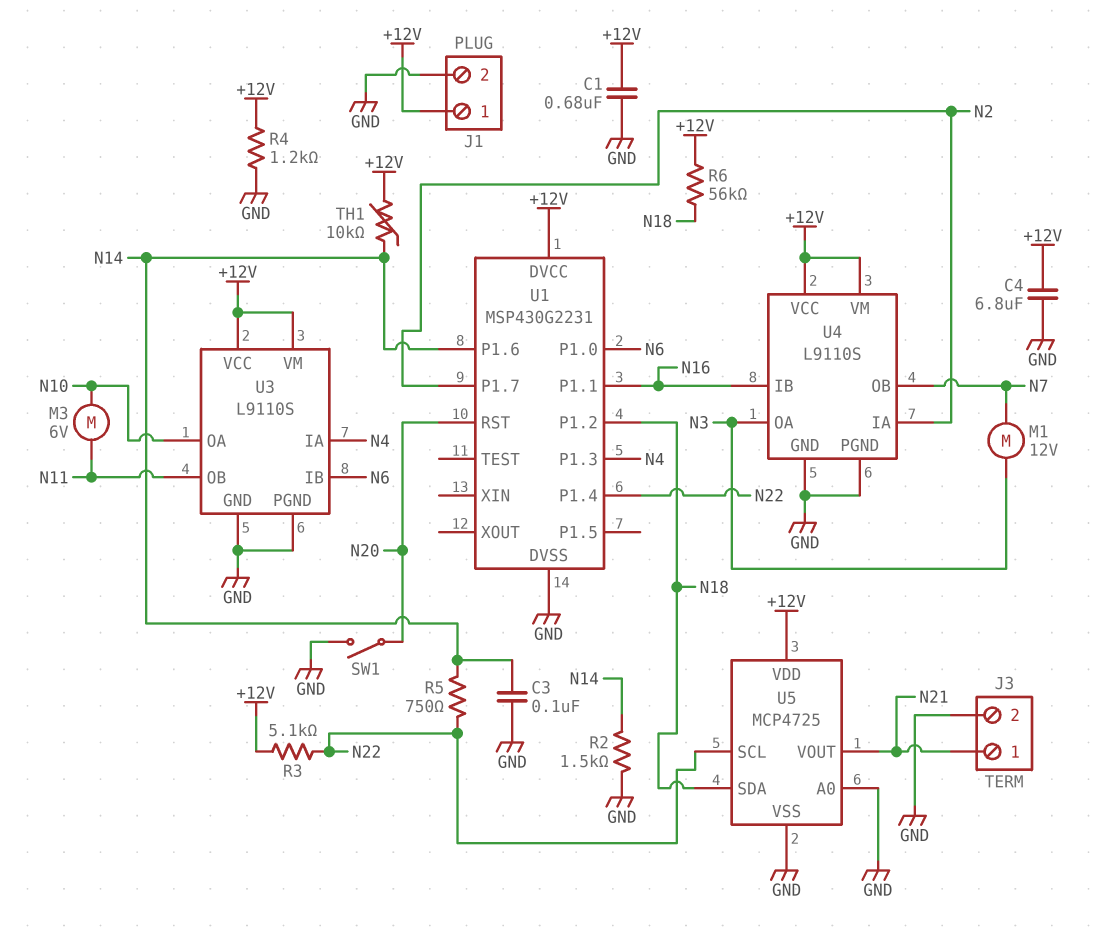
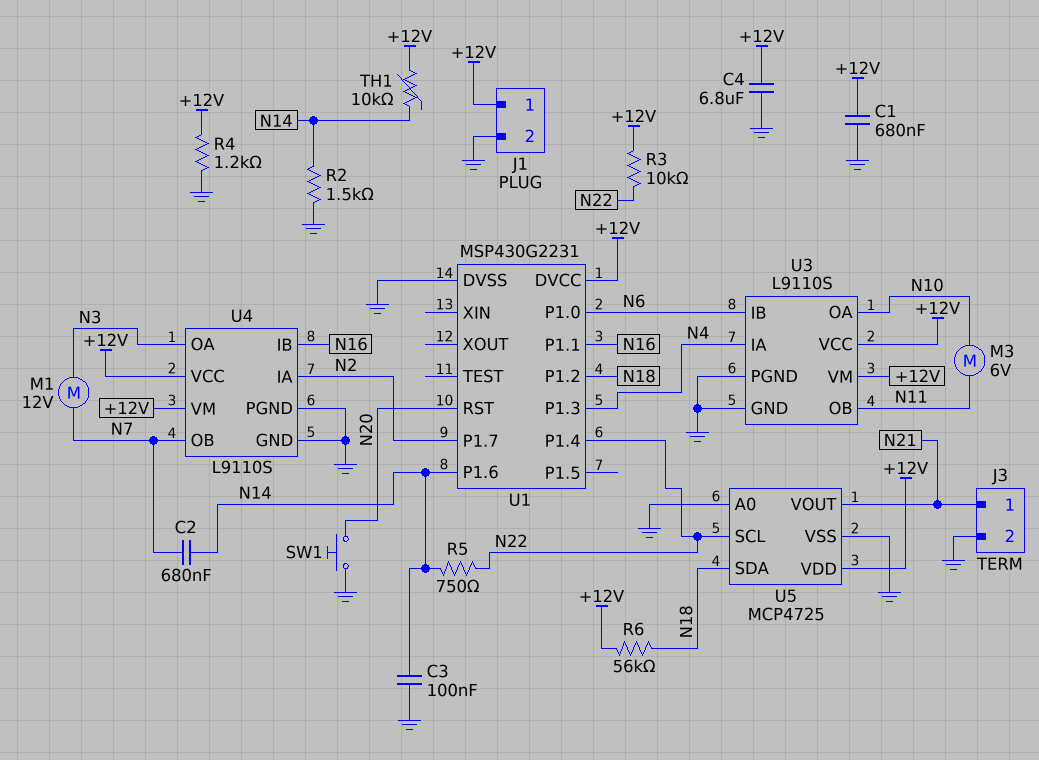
C2: none -> 680nF (N7, N14)
R3: 5.1k (+12V, N22) -> 10k (+12V, N22)
SW1: switch (GND, N20) -> button (GND, N20)

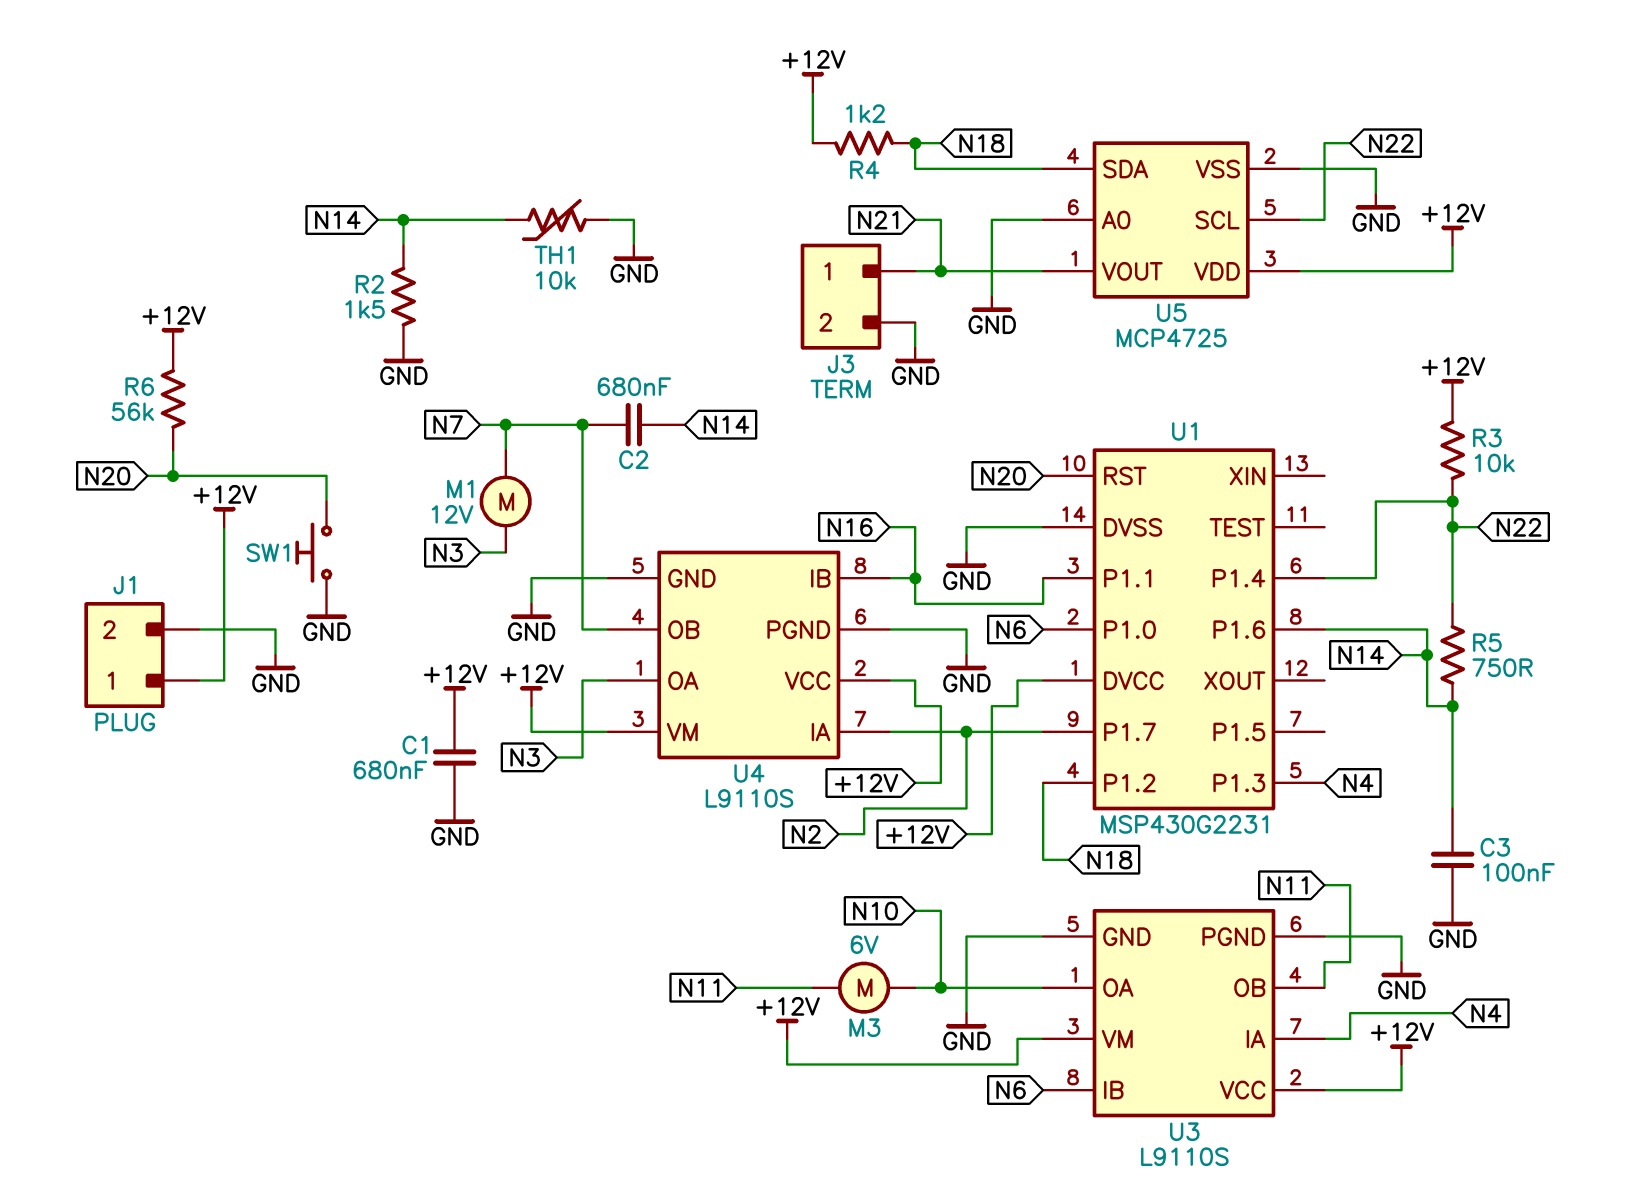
C4: 6.8uF (+12V, GND) -> none
R4: 1.2k (+12V, GND) -> 1.2k (+12V, N18)
R6: 56k (+12V, N18) -> 56k (+12V, N20)
TH1: 10k (+12V, N14) -> 10k (GND, N14)

